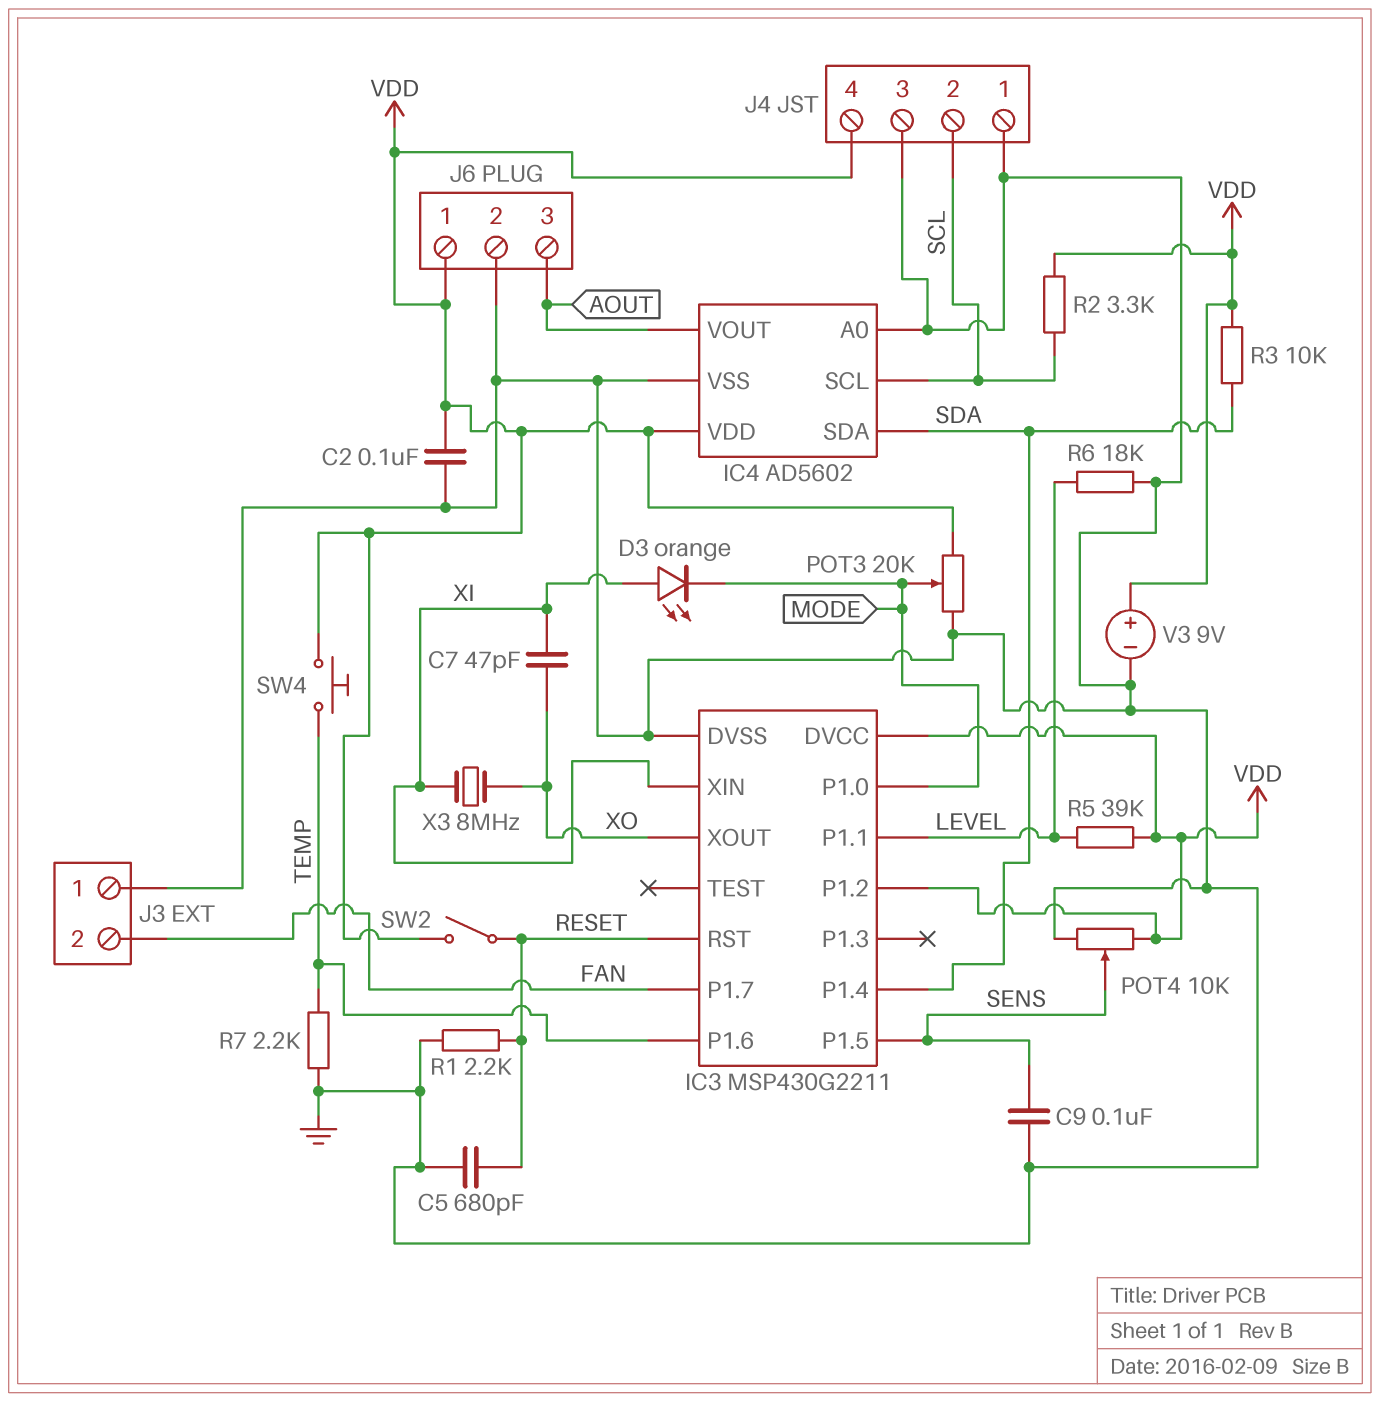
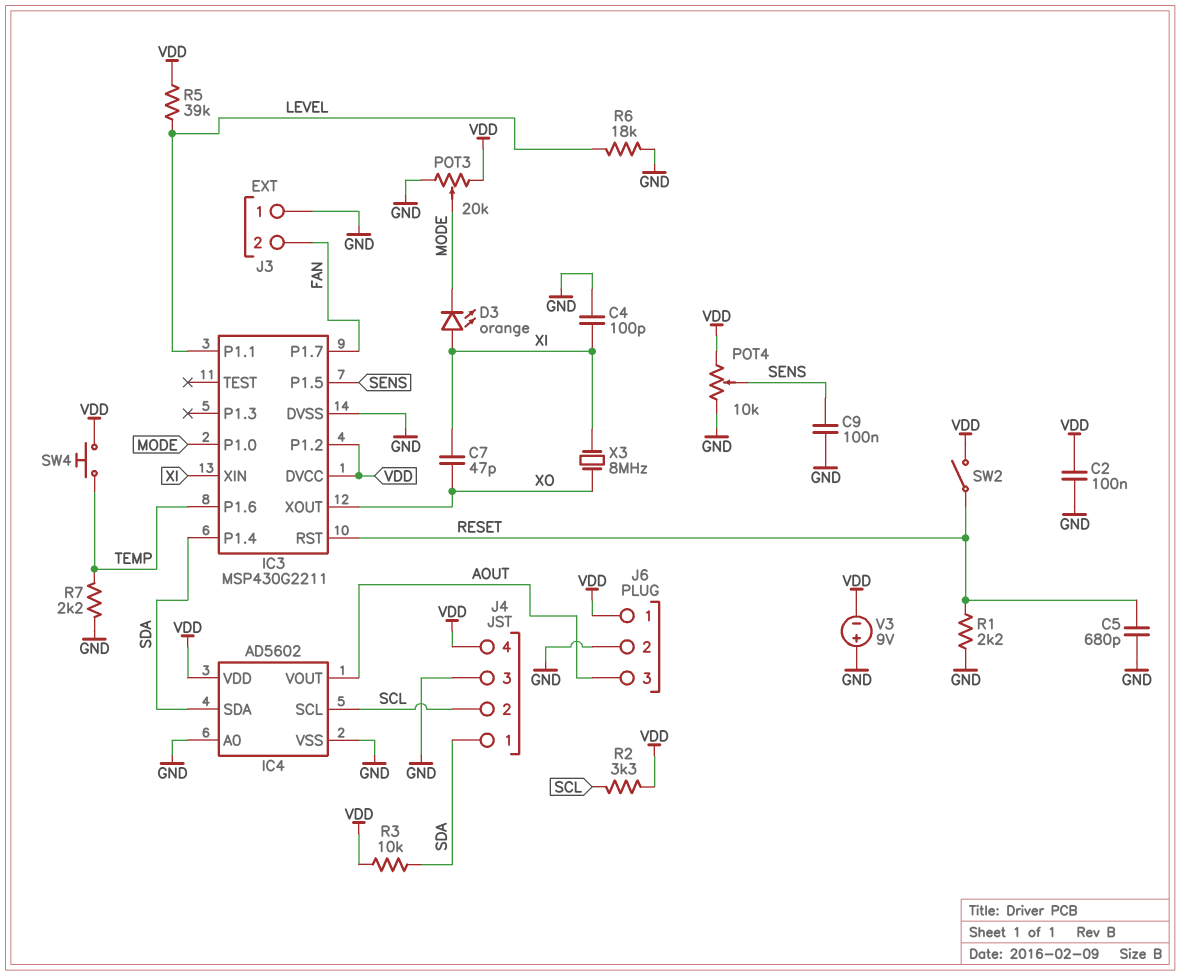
C4: none -> 100pF (GND, XI)
J4 pin 1: GND -> SDA
V3: 9V (plus VDD, minus GND) -> 9V (plus GND, minus VDD)

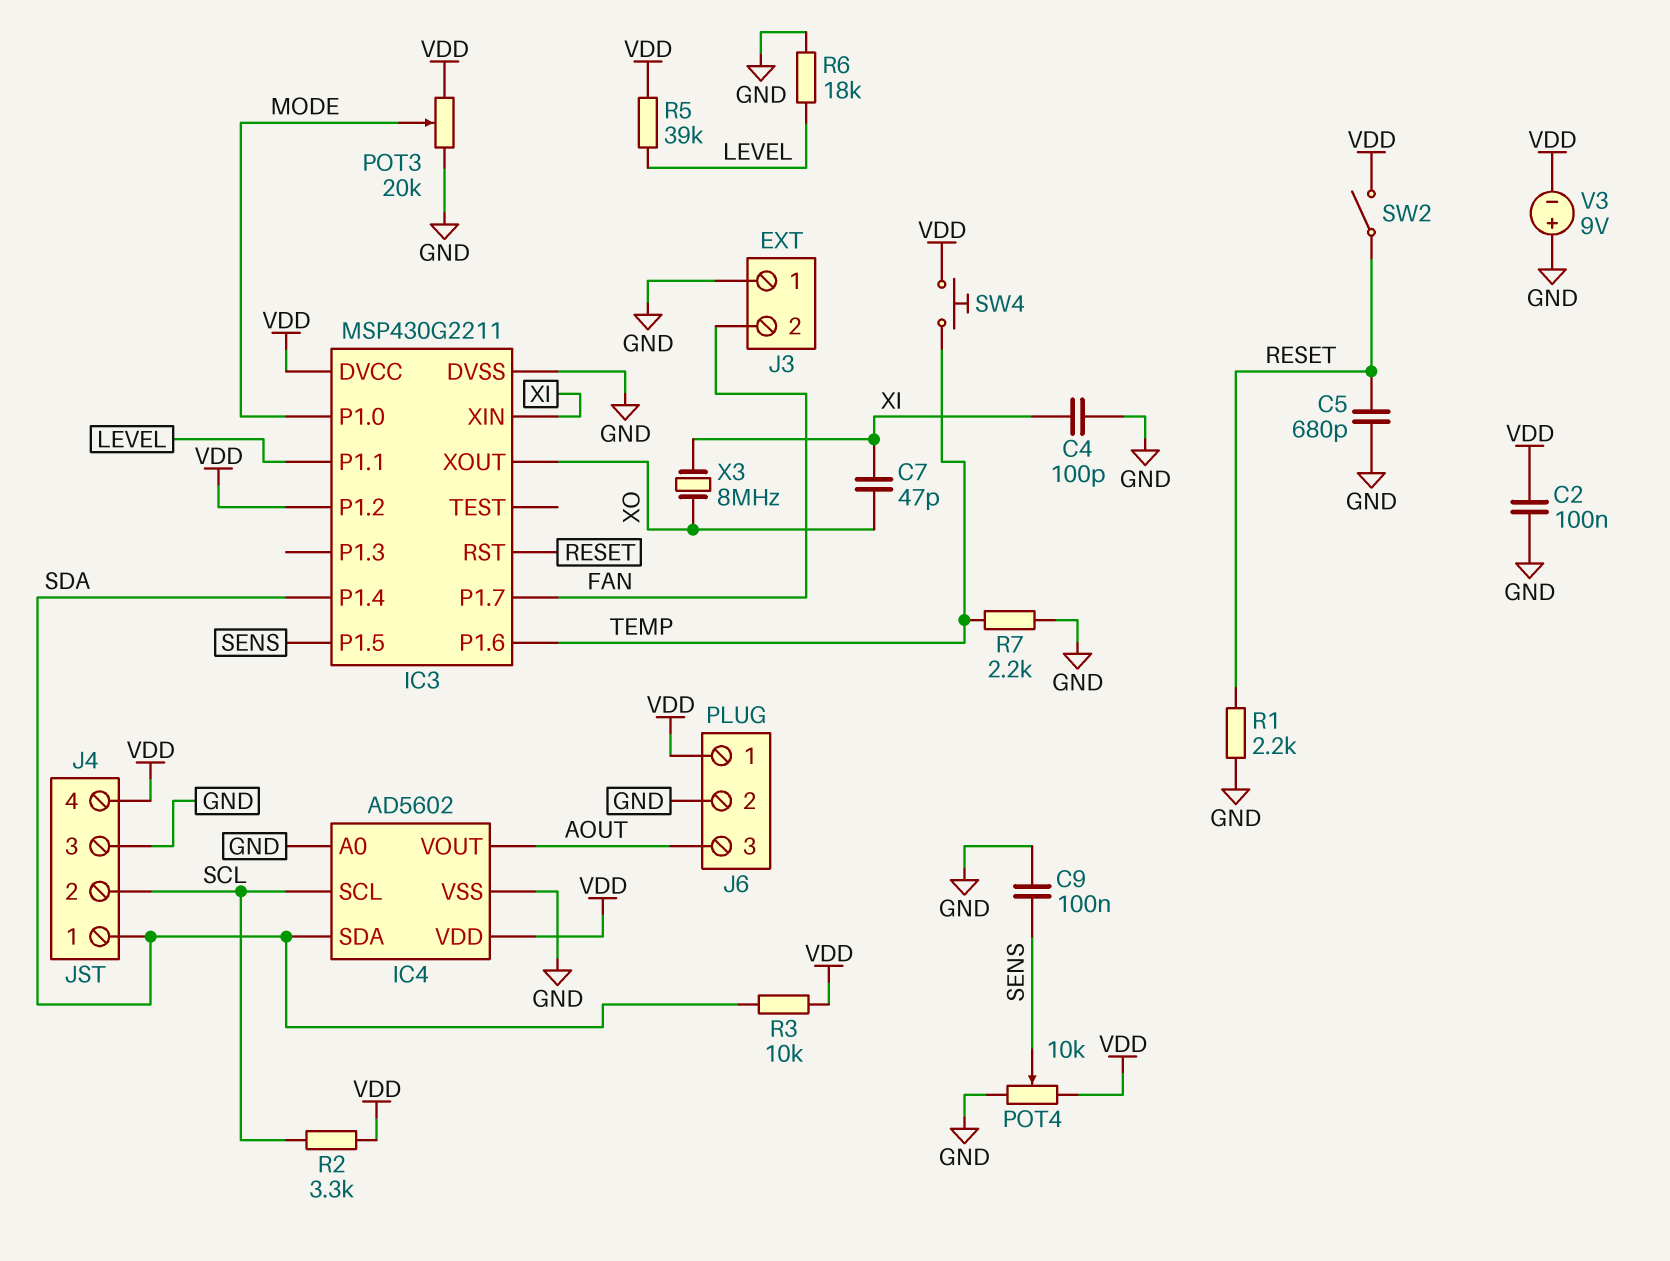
D3: LED orange (A XI, K MODE) -> none

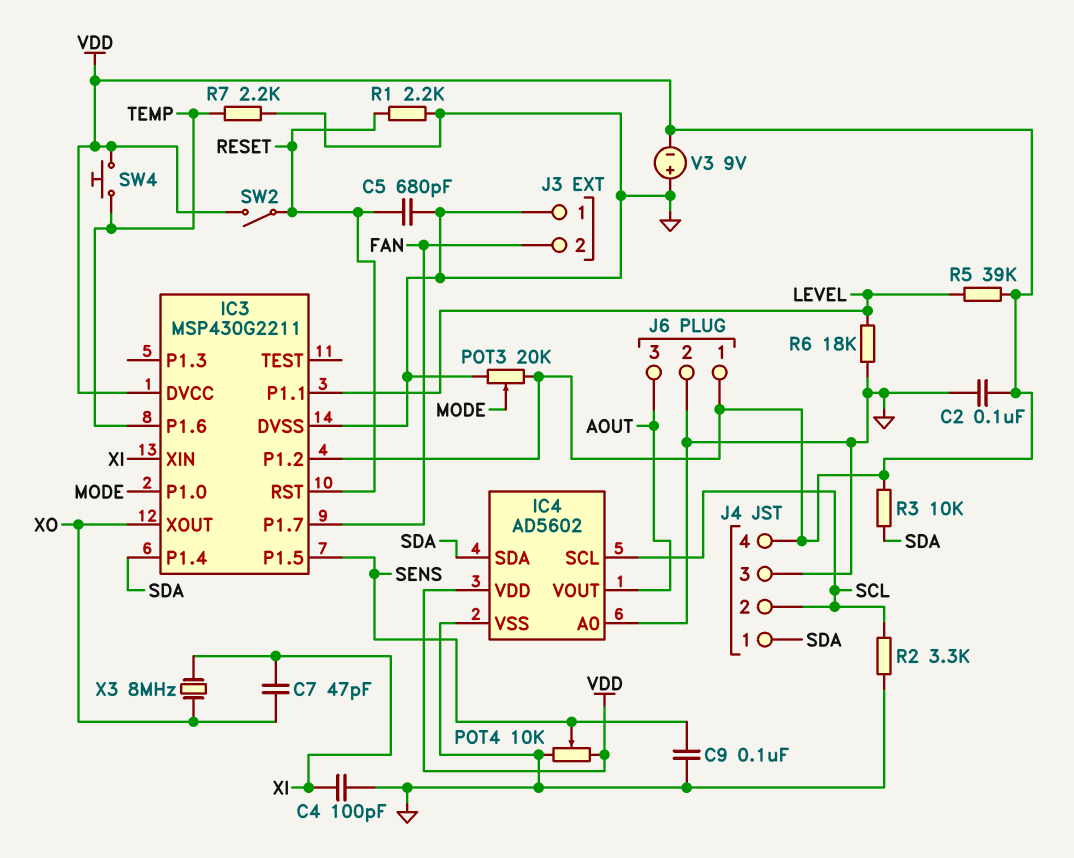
R2: 3.3k (SCL, VDD) -> 3.3k (GND, SCL)

